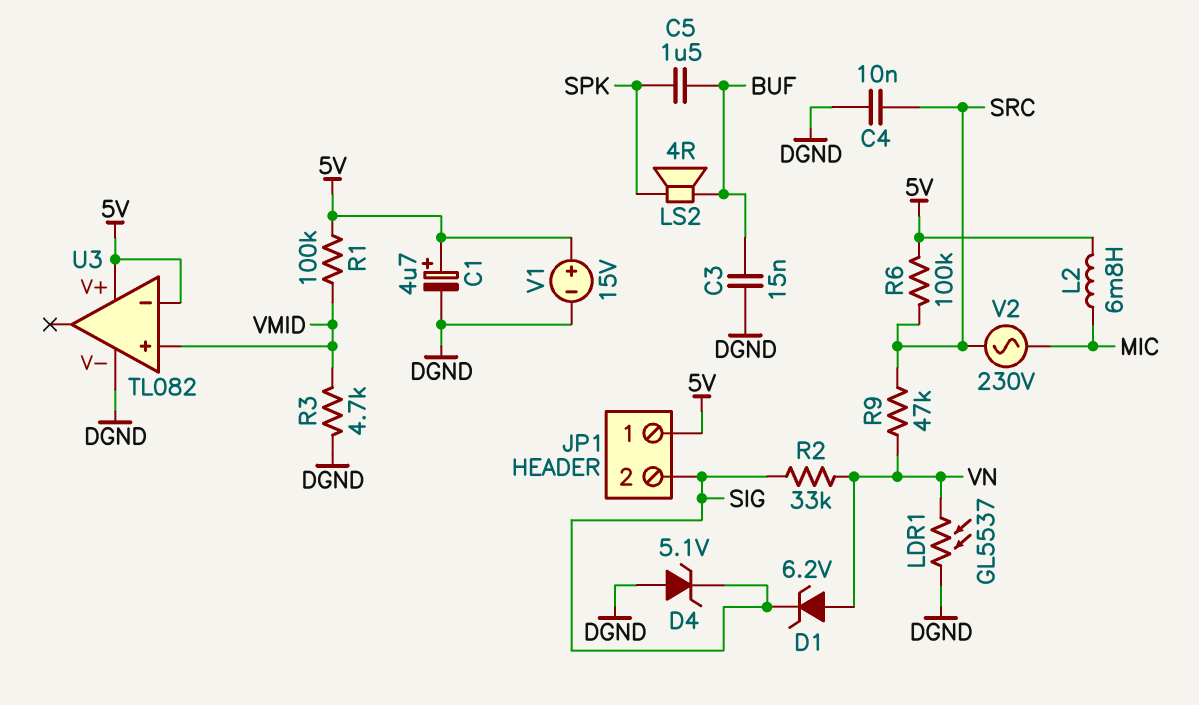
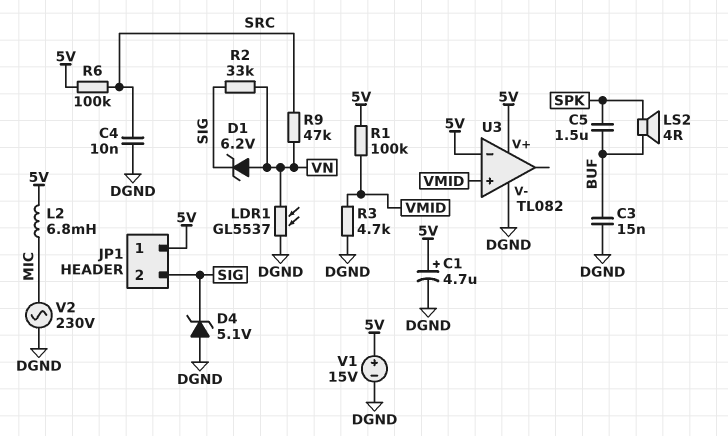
V2: AC 230V (MIC, SRC) -> AC 230V (DGND, MIC)

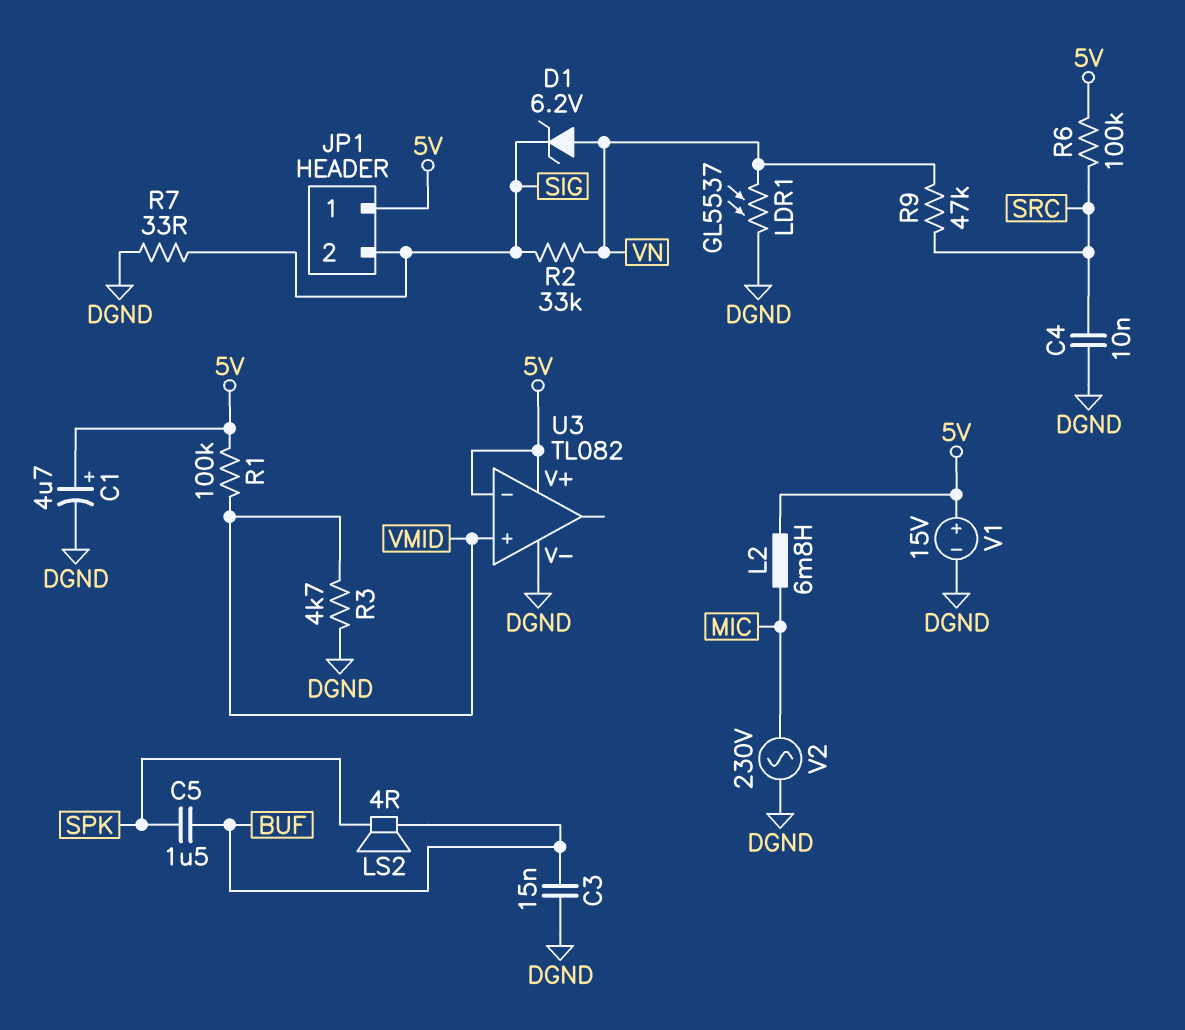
D4: zener 5.1V (A DGND, K SIG) -> none
R7: none -> 33 (DGND, SIG)

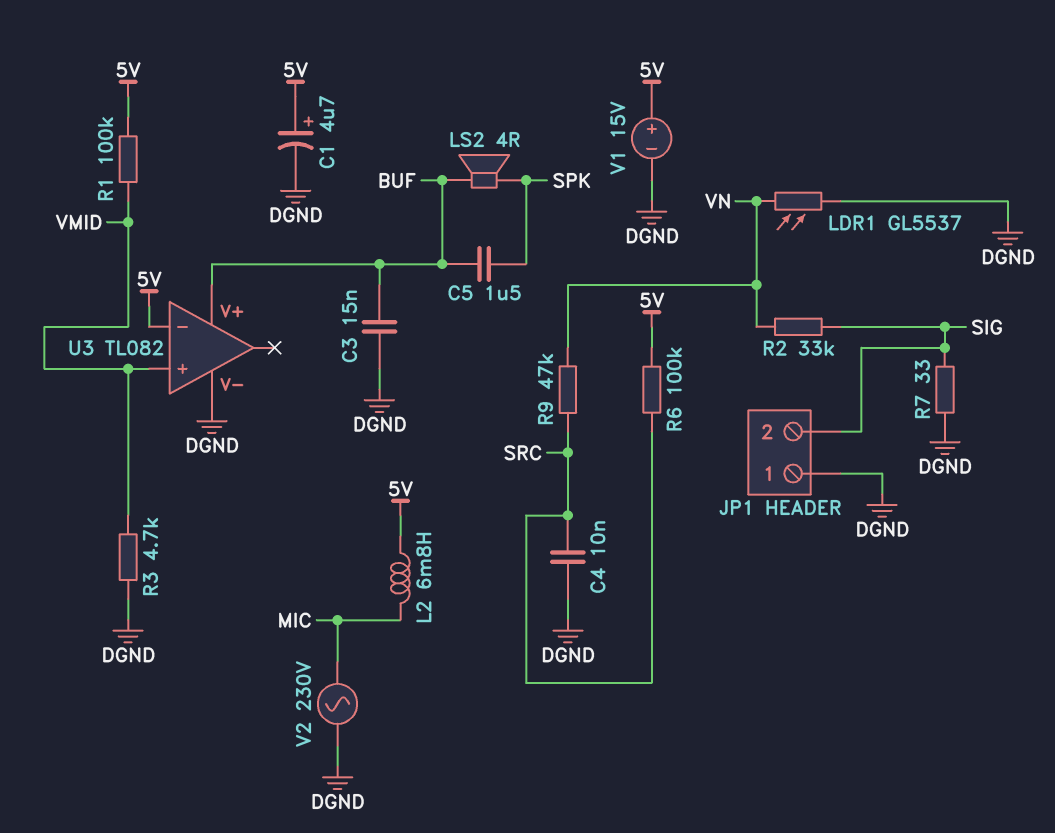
D1: zener 6.2V (A VN, K SIG) -> none
JP1 pin 1: 5V -> DGND
U3 pin V+: 5V -> BUF

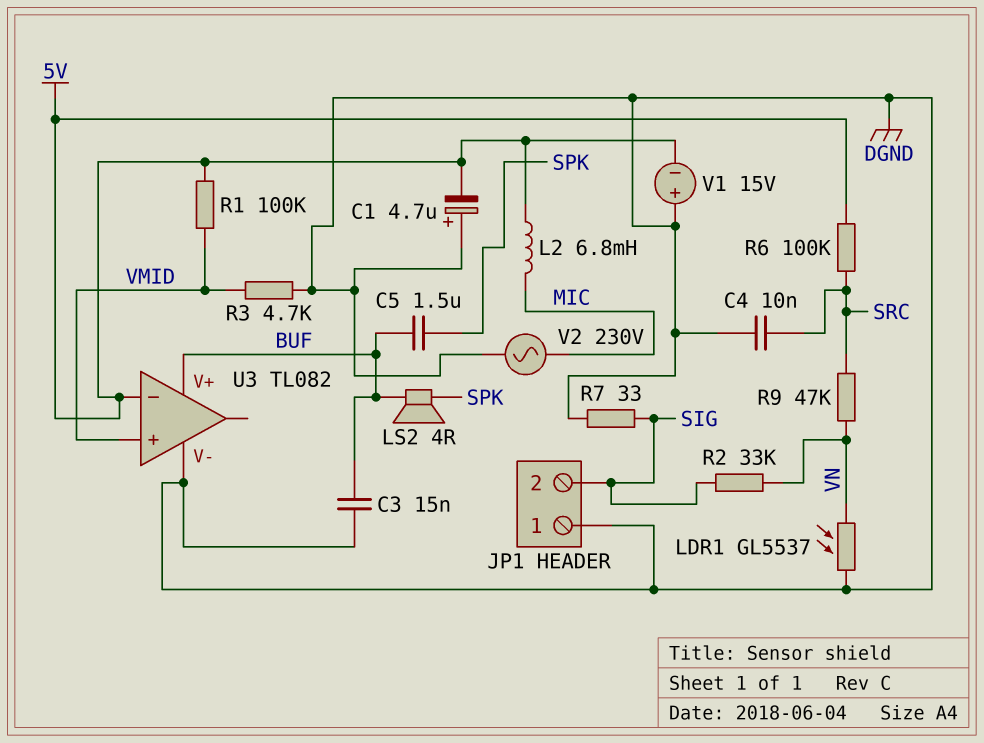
C1: 4.7uF (plus 5V, minus DGND) -> 4.7uF (plus DGND, minus 5V)
V1: 15V (plus 5V, minus DGND) -> 15V (plus DGND, minus 5V)

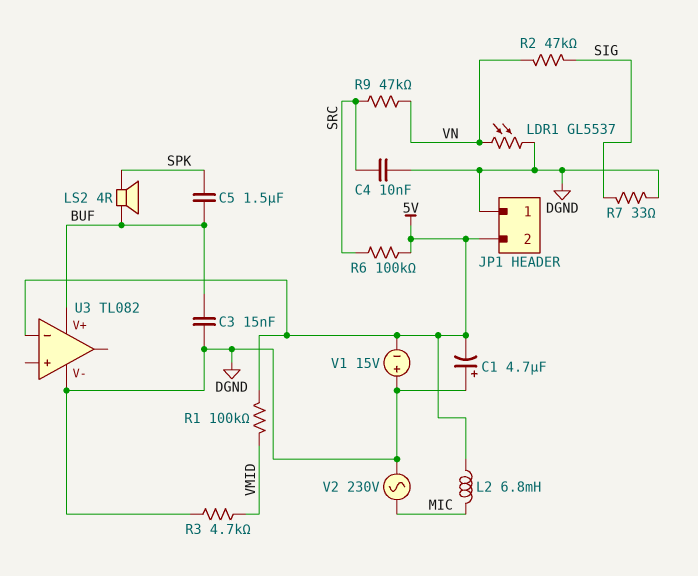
JP1 pin 2: SIG -> 5V
R2: 33k (SIG, VN) -> 47k (SIG, VN)
U3 pin in+: VMID -> none

